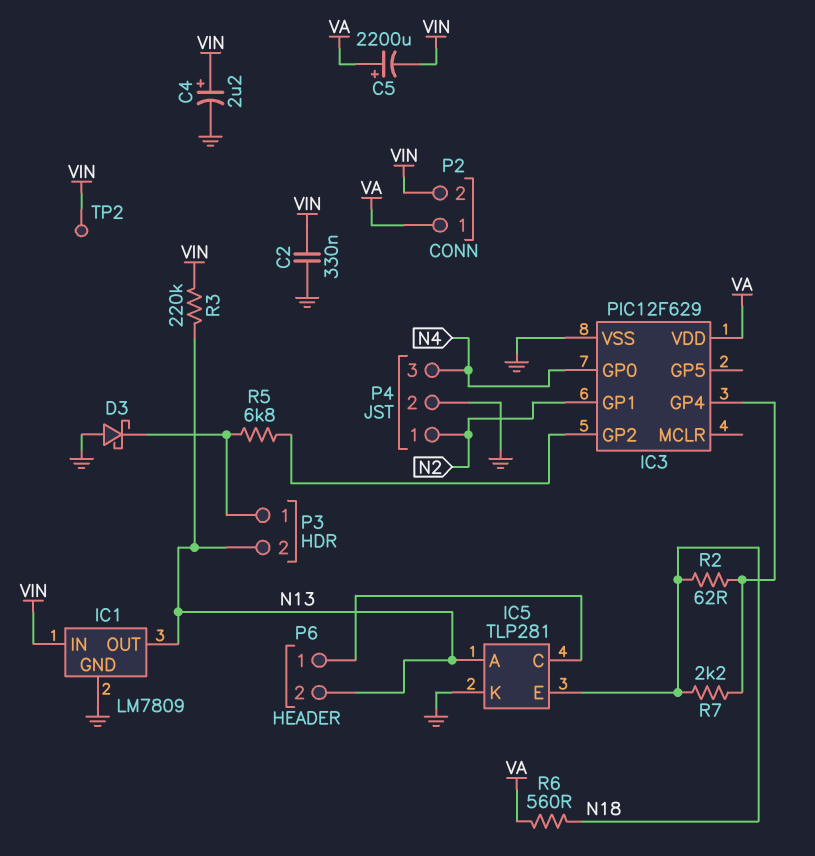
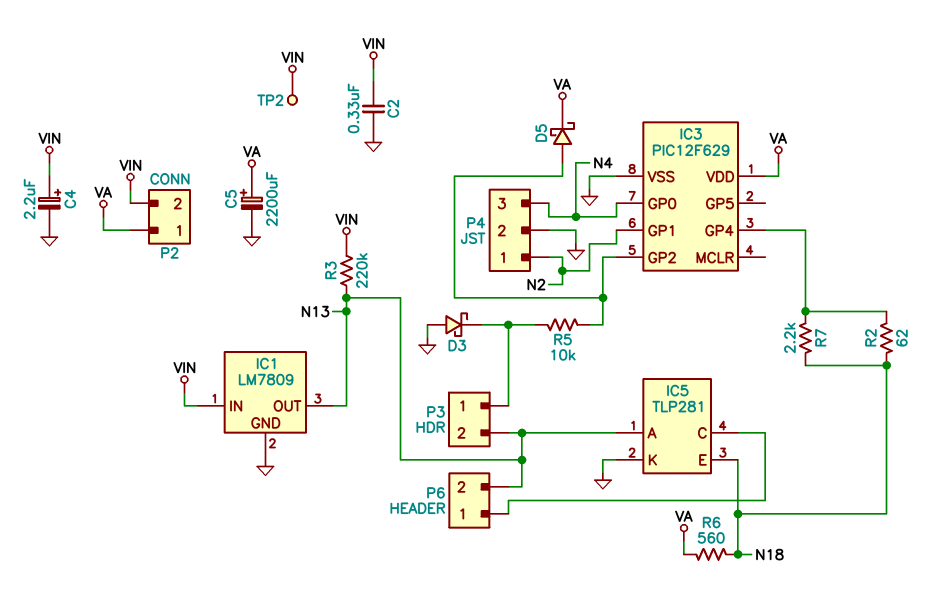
C5: 2200uF (plus VA, minus VIN) -> 2200uF (plus VA, minus GND)
D5: none -> schottky (A IC3/GP2, K VA)
R5: 6.8k (IC3/GP2, P3/1) -> 10k (IC3/GP2, P3/1)

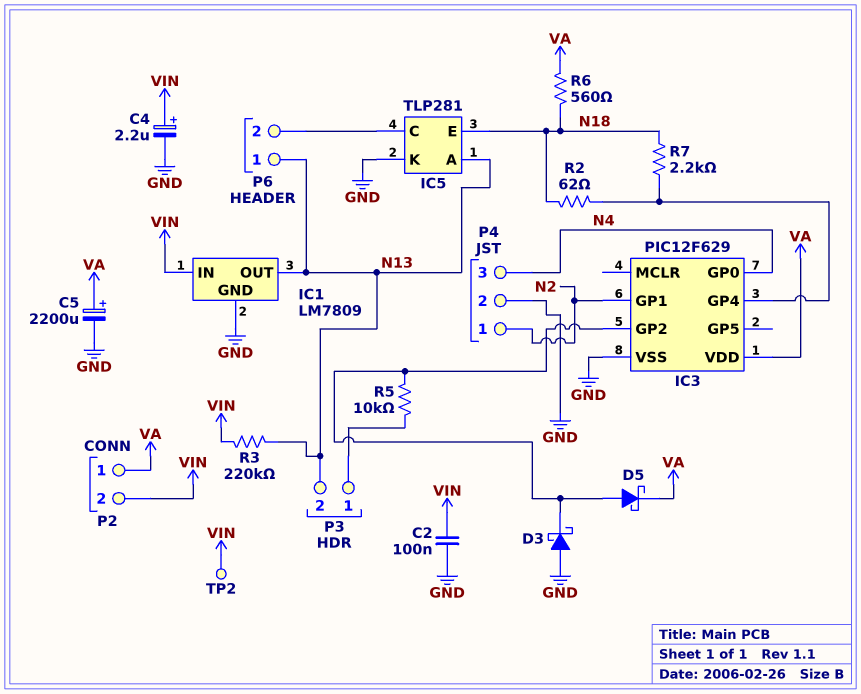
C2: 330nF (GND, VIN) -> 100nF (GND, VIN)
D3: schottky (A GND, K P3/1) -> schottky (A GND, K IC3/GP2)
P6 pin 1: IC5/C -> N13
P6 pin 2: N13 -> IC5/C

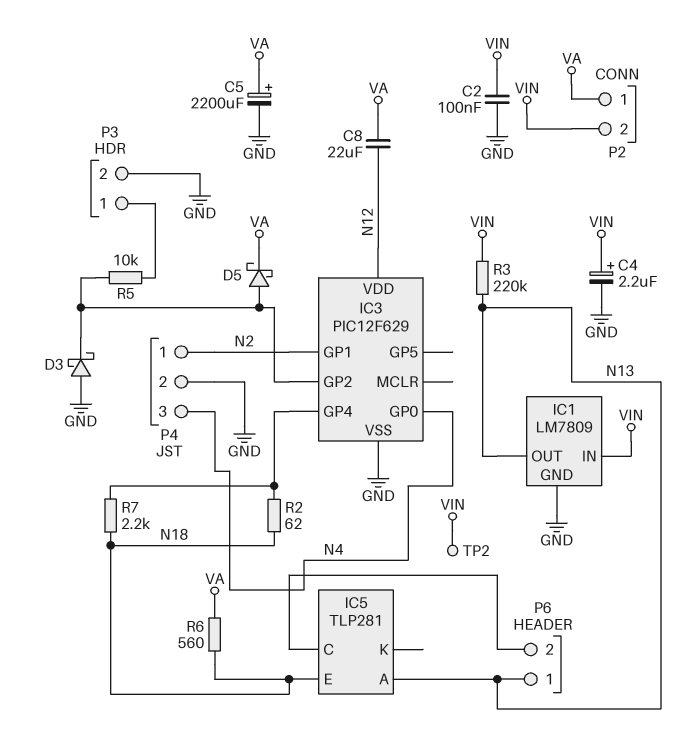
C8: none -> 22uF (N12, VA)
IC3 pin VDD: VA -> N12
IC5 pin K: GND -> none
P3 pin 2: N13 -> GND

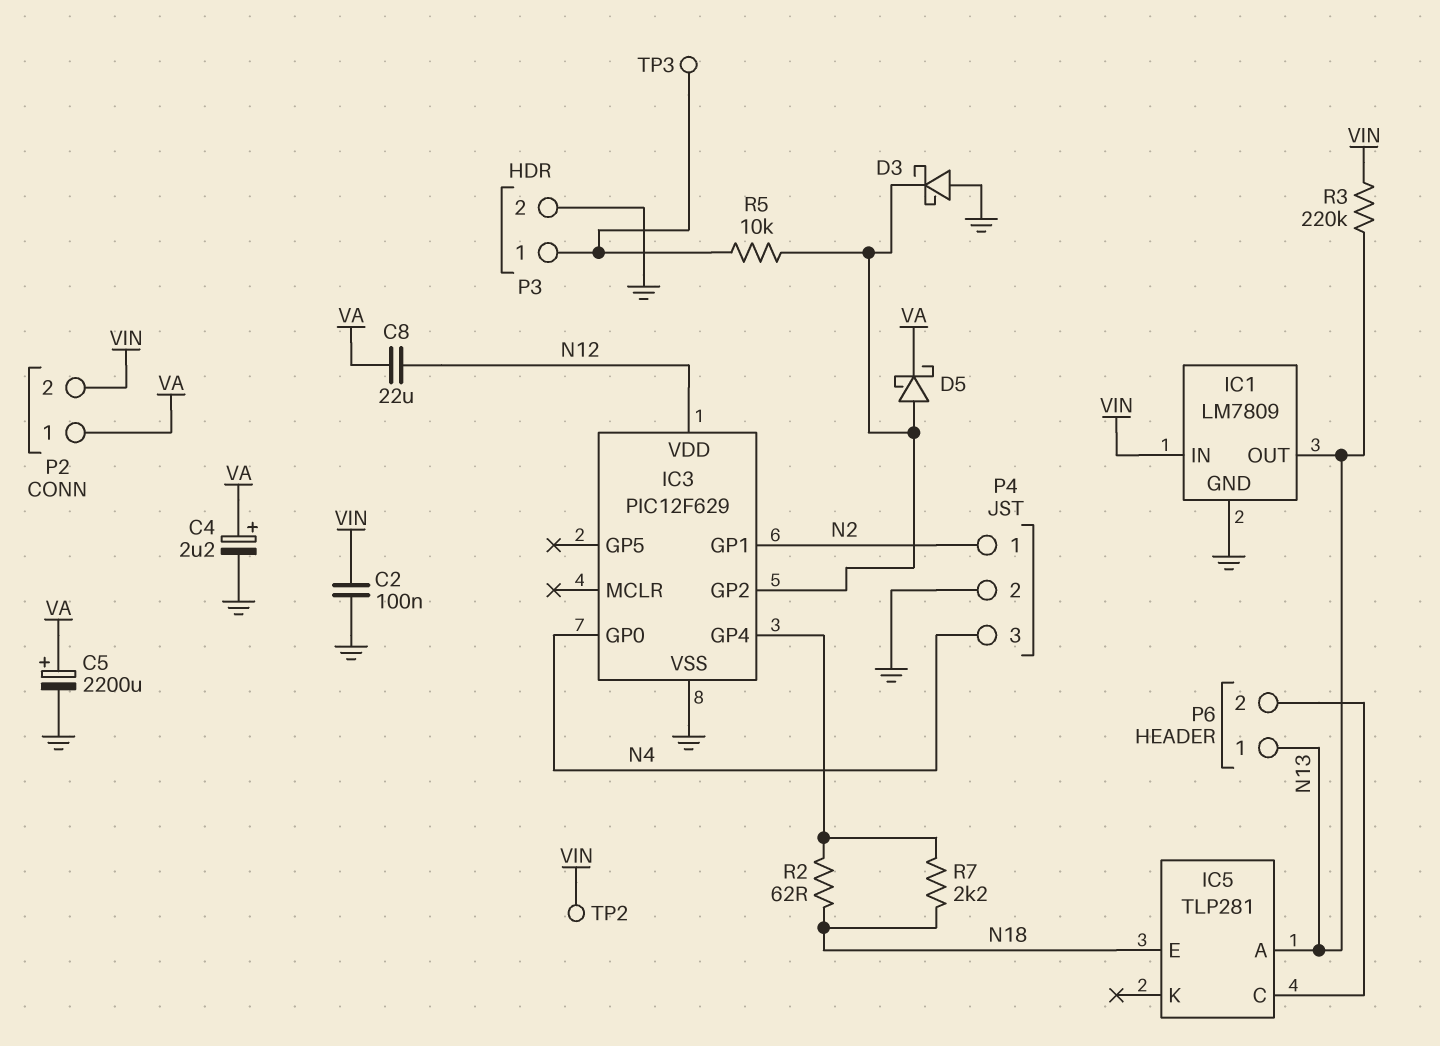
C4: 2.2uF (plus VIN, minus GND) -> 2.2uF (plus VA, minus GND)
R6: 560 (N18, VA) -> none
TP3: none -> test point (P3/1)

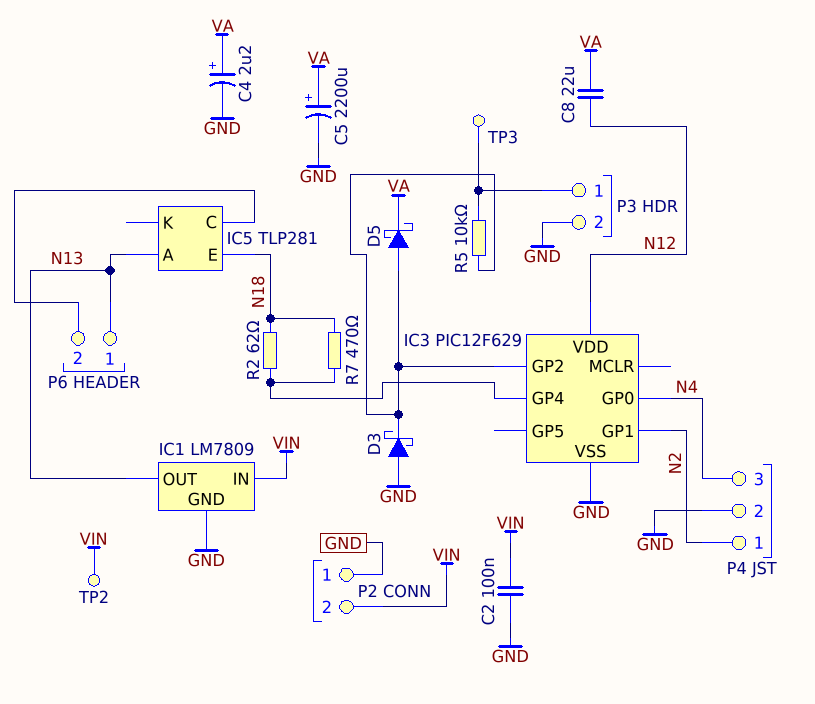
P2 pin 1: VA -> GND
R3: 220k (N13, VIN) -> none
R7: 2.2k (IC3/GP4, N18) -> 470 (IC3/GP4, N18)

